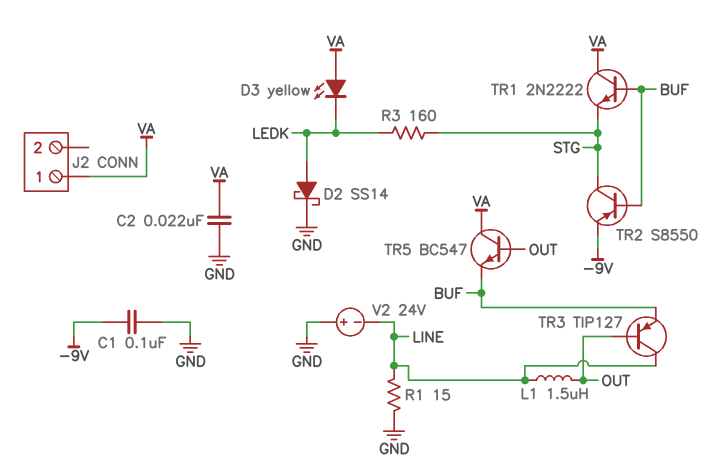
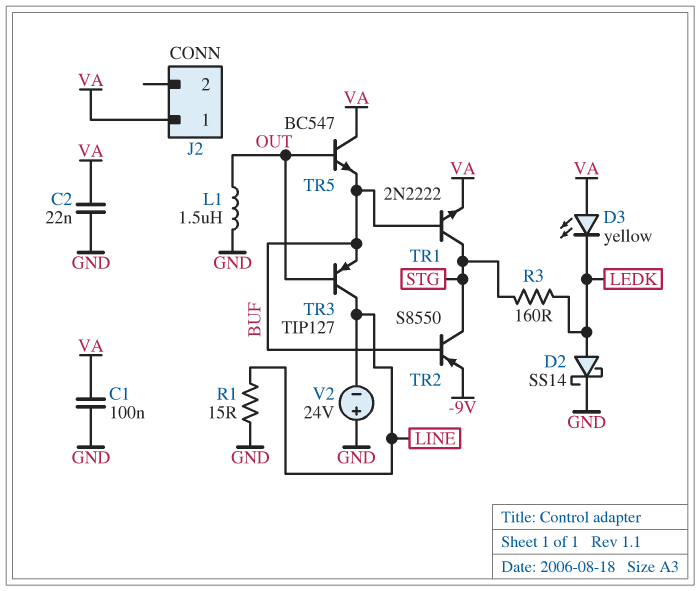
C1: 100nF (-9V, GND) -> 100nF (GND, VA)
L1: 1.5uH (LINE, OUT) -> 1.5uH (GND, OUT)
TR1: NPN 2N2222 (B BUF, C VA, E STG) -> NPN 2N2222 (B BUF, C STG, E VA)

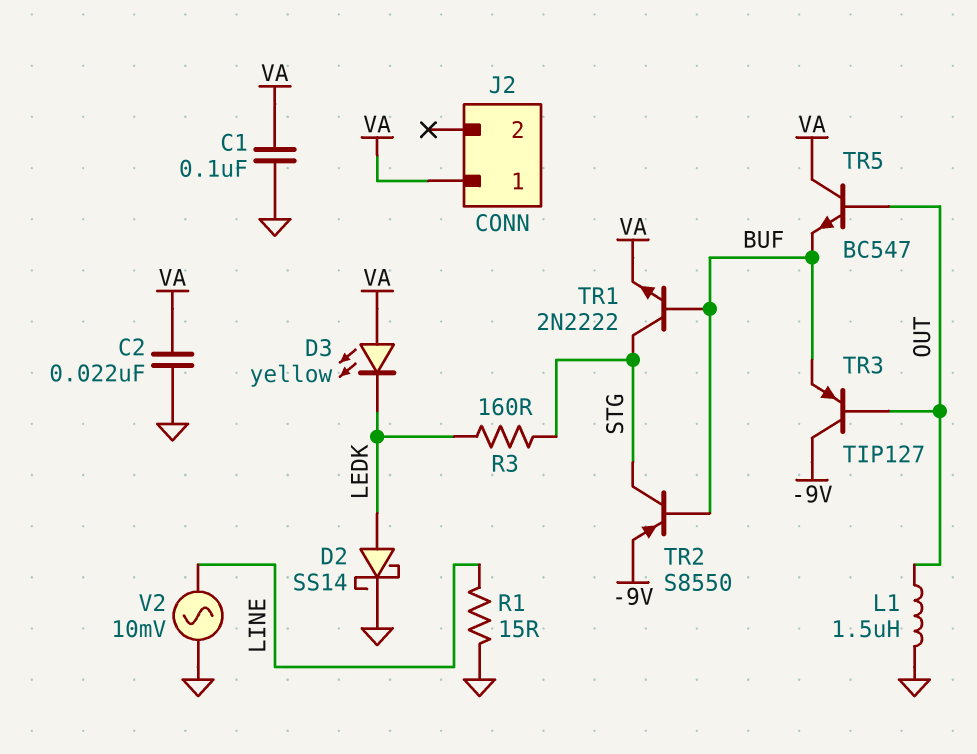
TR3: PNP TIP127 (B OUT, C LINE, E BUF) -> PNP TIP127 (B OUT, C -9V, E BUF)
V2: 24V (plus GND, minus LINE) -> AC 10mV (GND, LINE)

